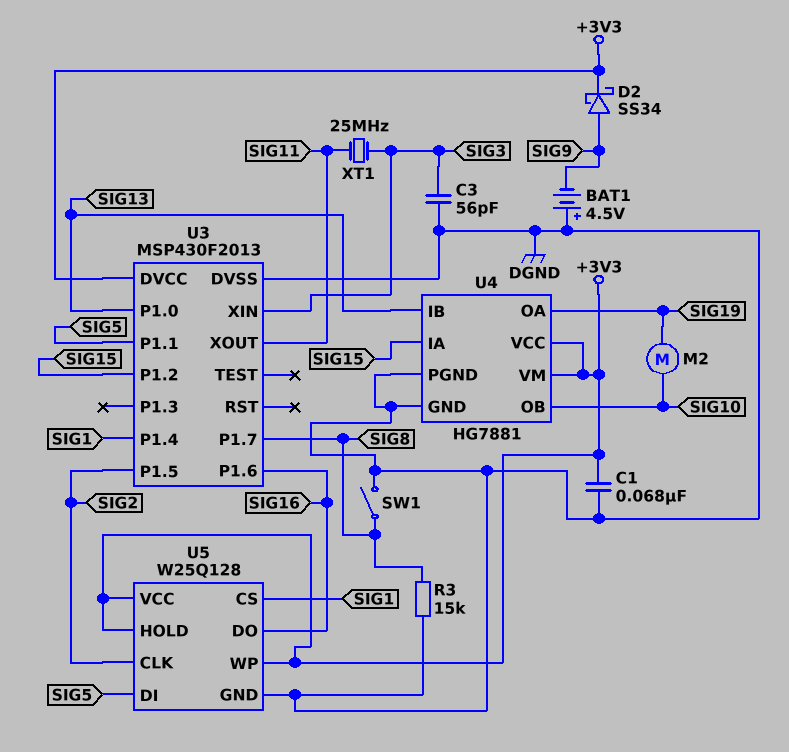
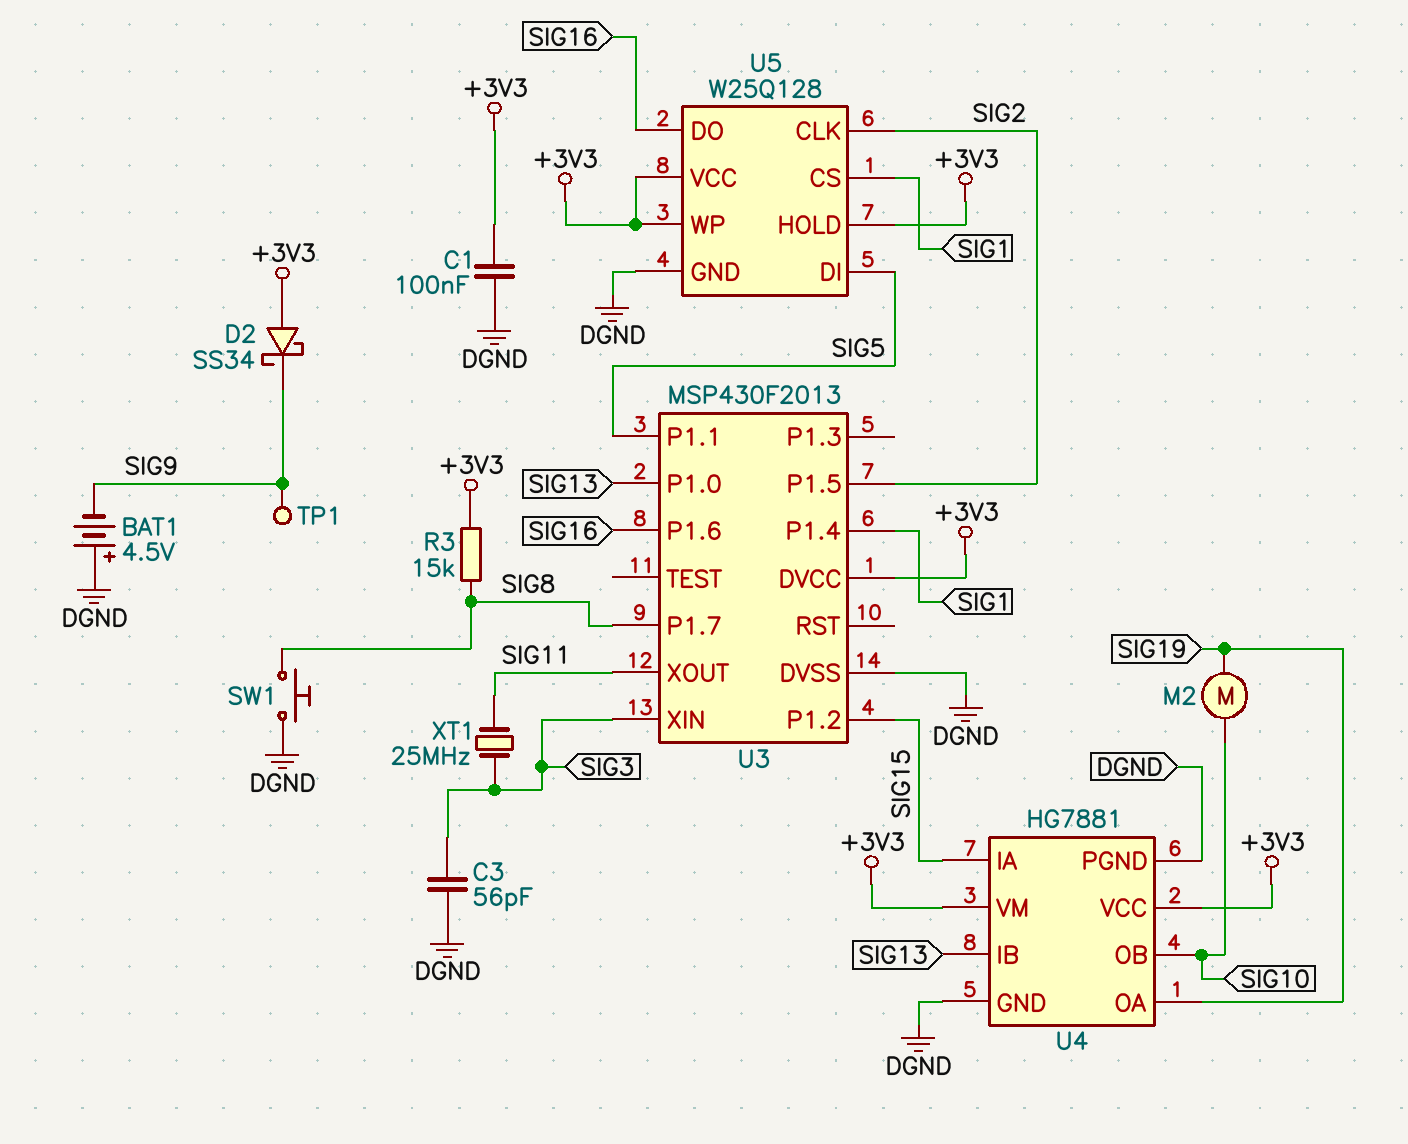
C1: 68nF (+3V3, DGND) -> 100nF (+3V3, DGND)
D2: schottky SS34 (A SIG9, K +3V3) -> schottky SS34 (A +3V3, K SIG9)
R3: 15k (DGND, SIG8) -> 15k (+3V3, SIG8)
SW1: switch (DGND, SIG8) -> button (DGND, SIG8)
TP1: none -> test point (SIG9)

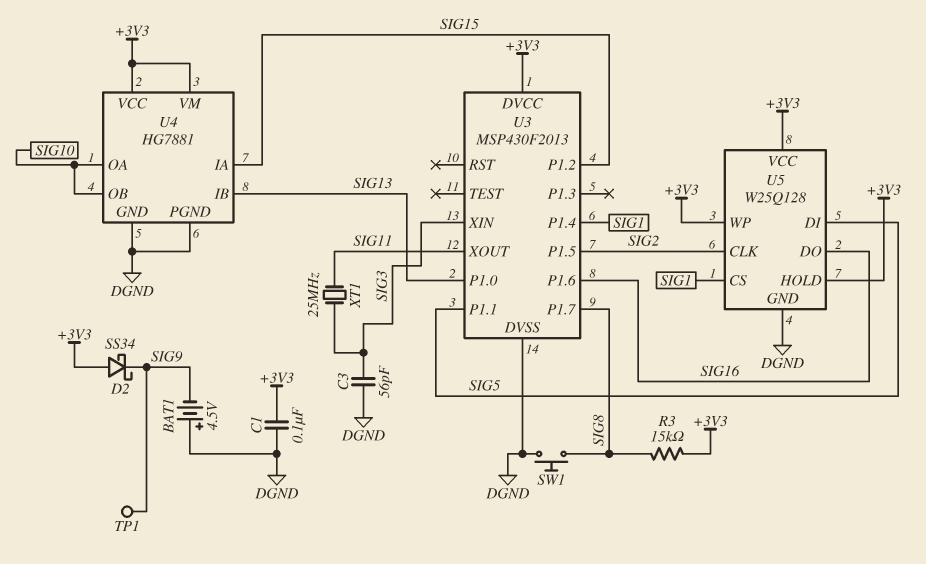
M2: motor (SIG10, SIG19) -> none
U4 pin OA: SIG19 -> SIG10

